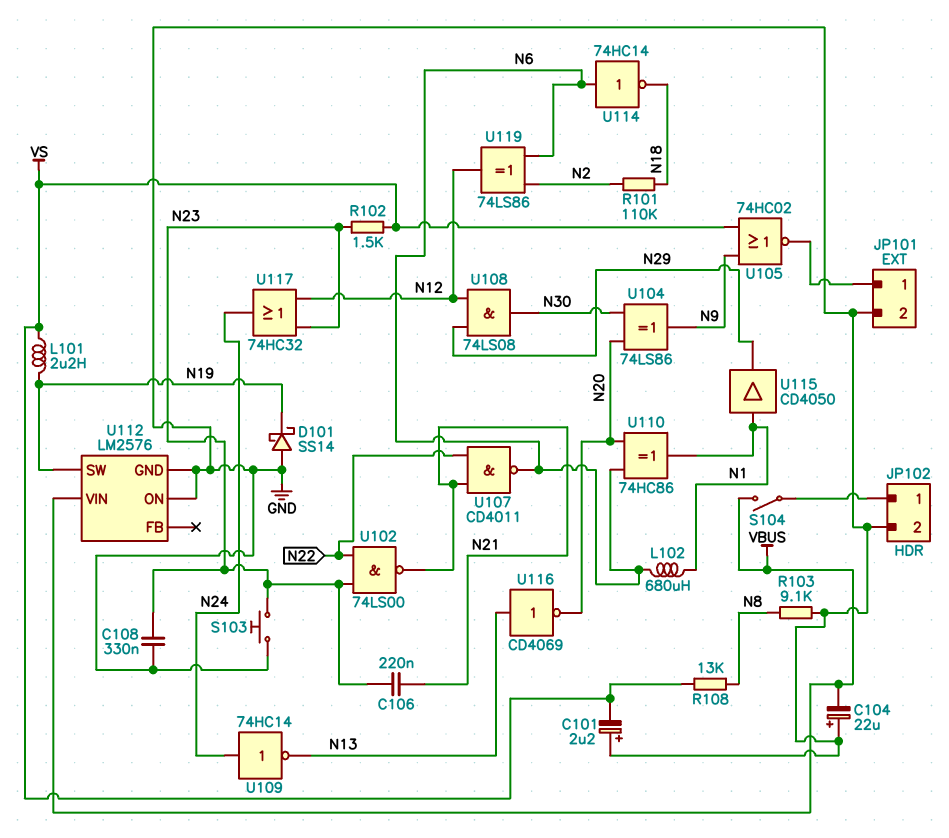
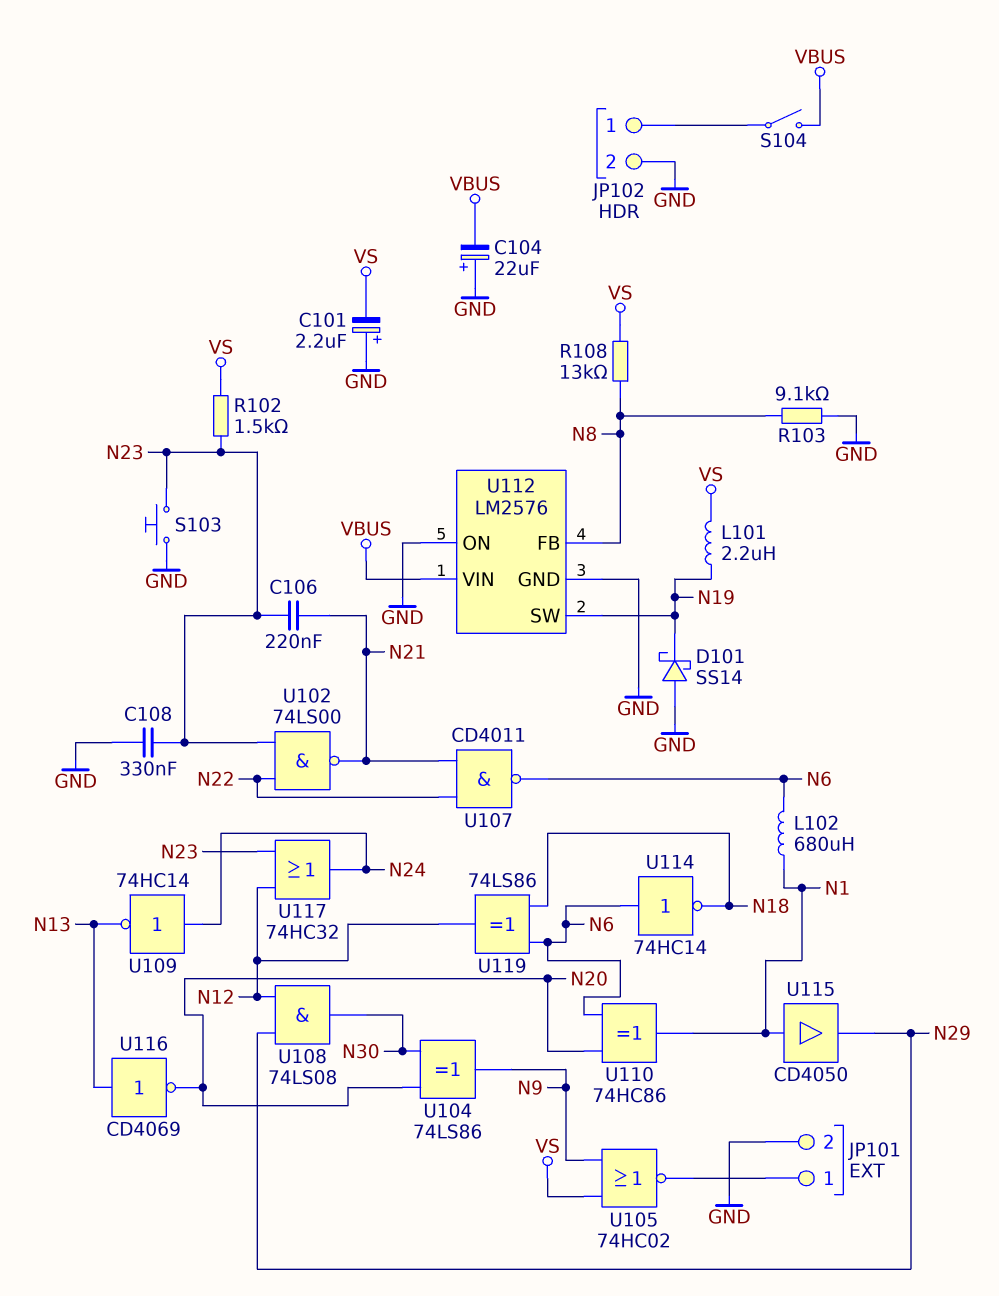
R101: 110k (N2, N18) -> none
U112 pin FB: none -> N8
U119: XOR 74LS86 (in N2, in N6, out N12) -> XOR 74LS86 (in N6, in N18, out N12)

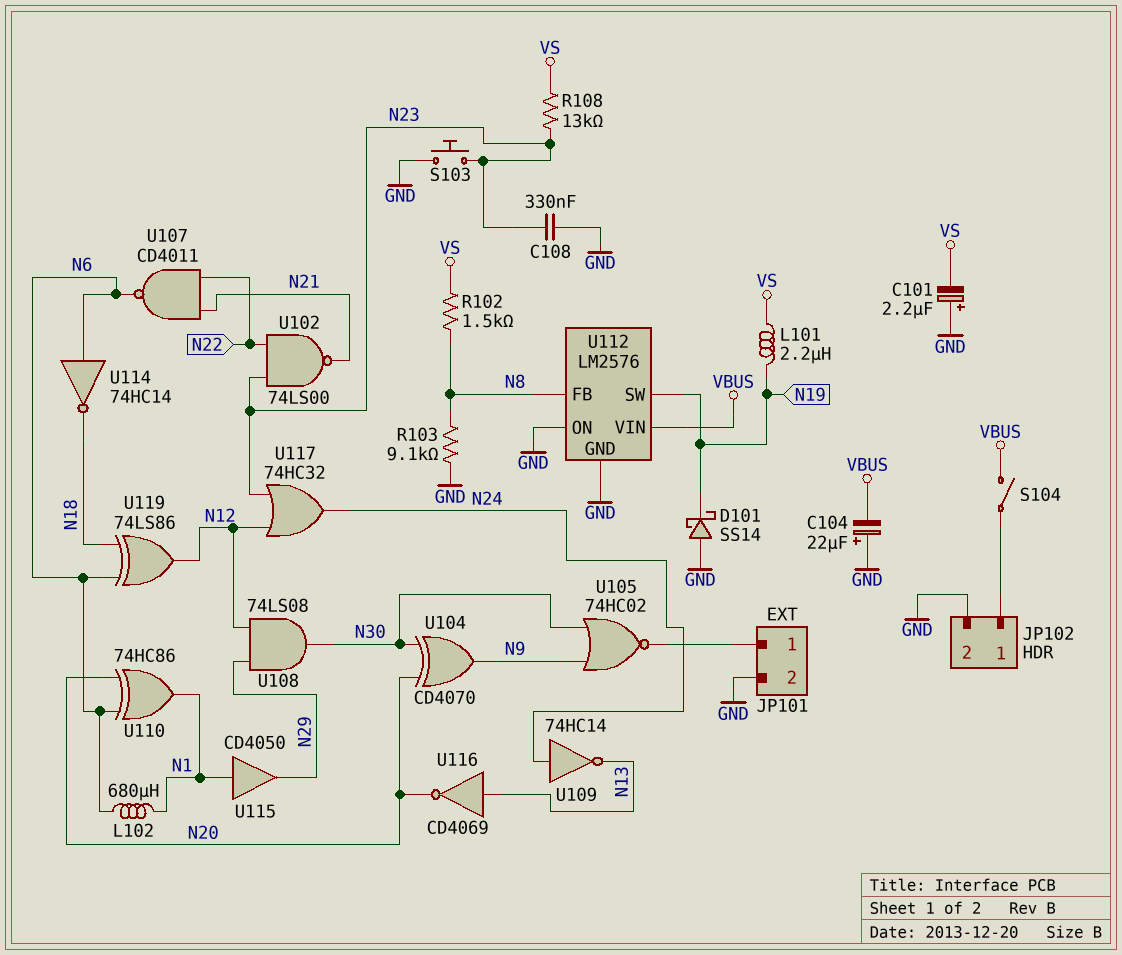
C106: 220nF (N21, N23) -> none
R102: 1.5k (N23, VS) -> 1.5k (N8, VS)
R108: 13k (N8, VS) -> 13k (N23, VS)
U104: XOR 74LS86 (in N20, in N30, out N9) -> XOR CD4070 (in N20, in N30, out N9)
U105: NOR 74HC02 (in N9, in VS, out JP101/1) -> NOR 74HC02 (in N9, in N30, out JP101/1)

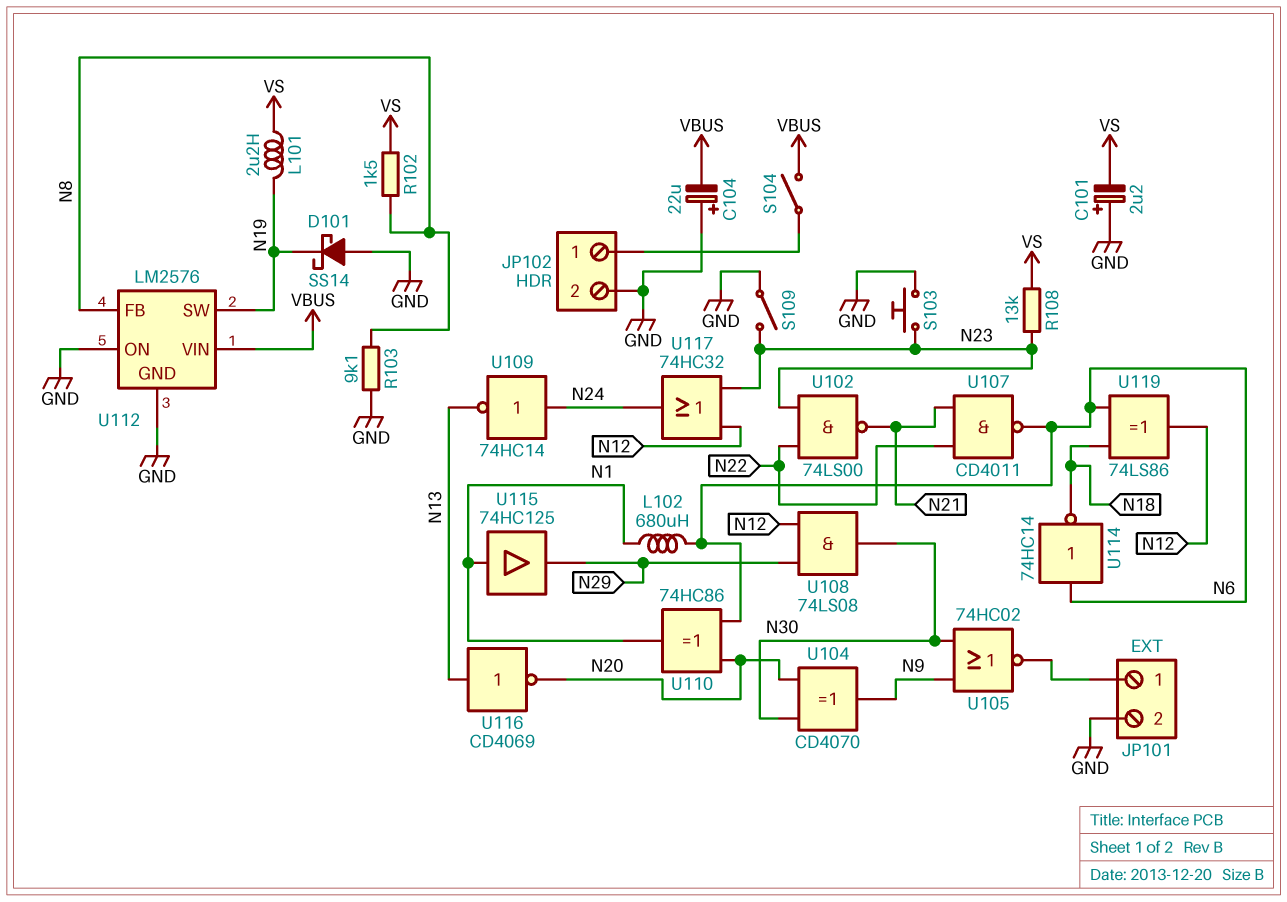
C108: 330nF (GND, N23) -> none
S109: none -> switch (GND, N23)
U115: buffer CD4050 (in N1, out N29) -> buffer 74HC125 (in N1, out N29)

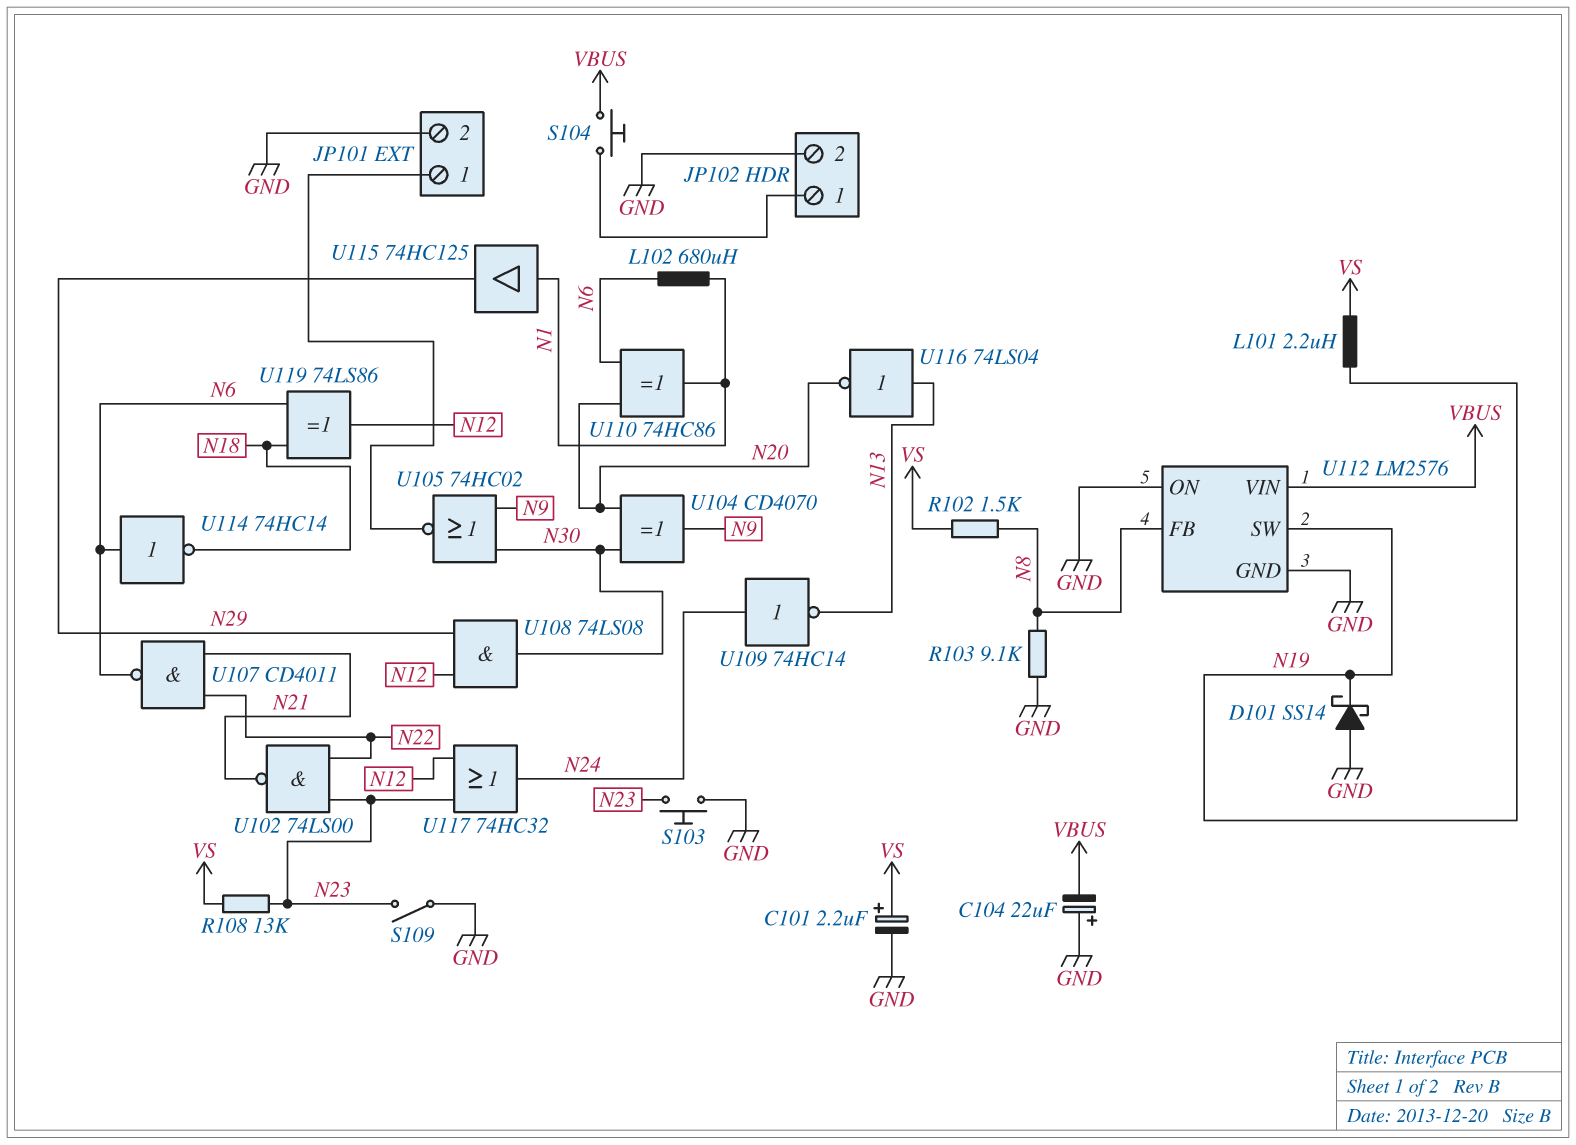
C101: 2.2uF (plus GND, minus VS) -> 2.2uF (plus VS, minus GND)
S104: switch (JP102/1, VBUS) -> button (JP102/1, VBUS)
U116: NOT CD4069 (in N13, out N20) -> NOT 74LS04 (in N13, out N20)

